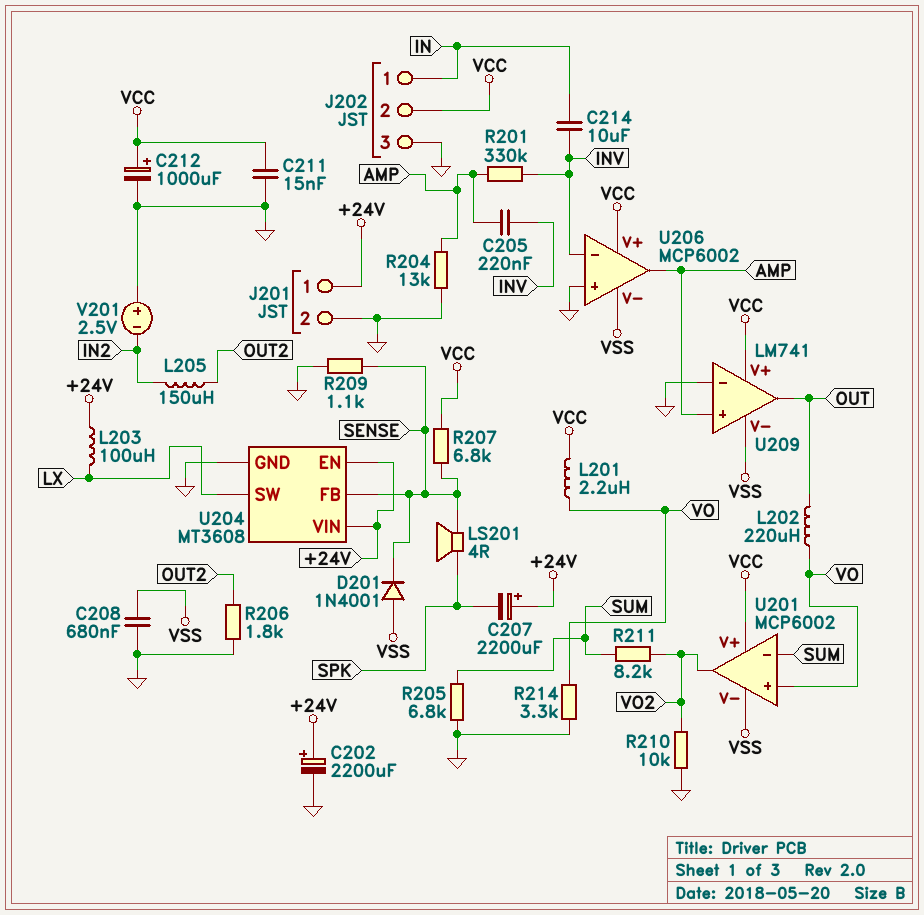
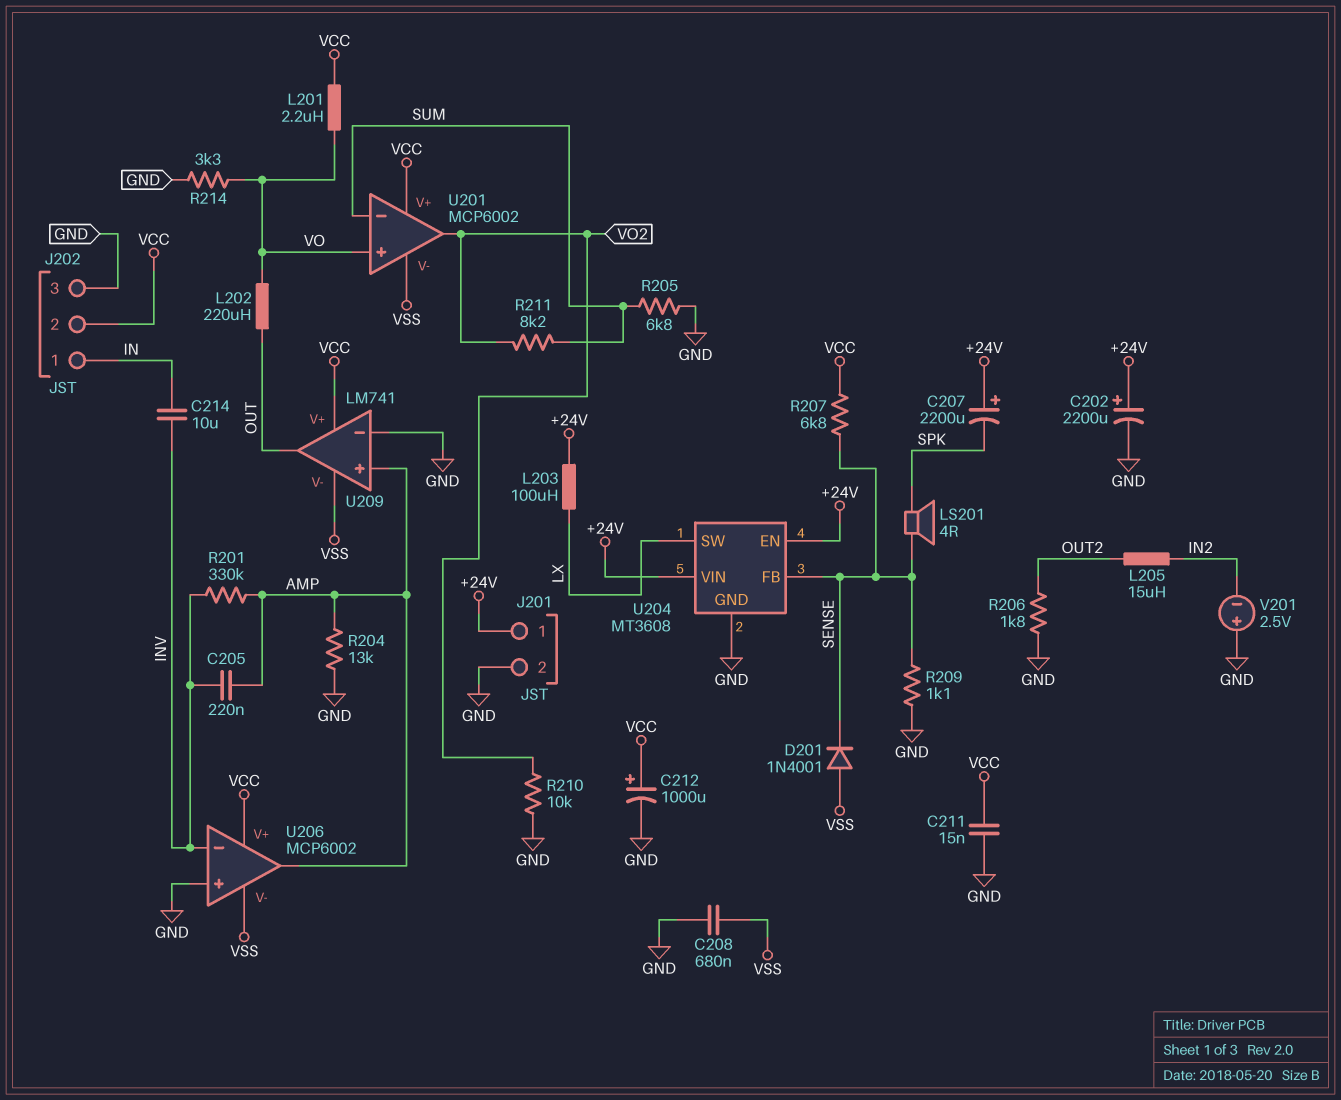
L205: 150uH (IN2, OUT2) -> 15uH (IN2, OUT2)

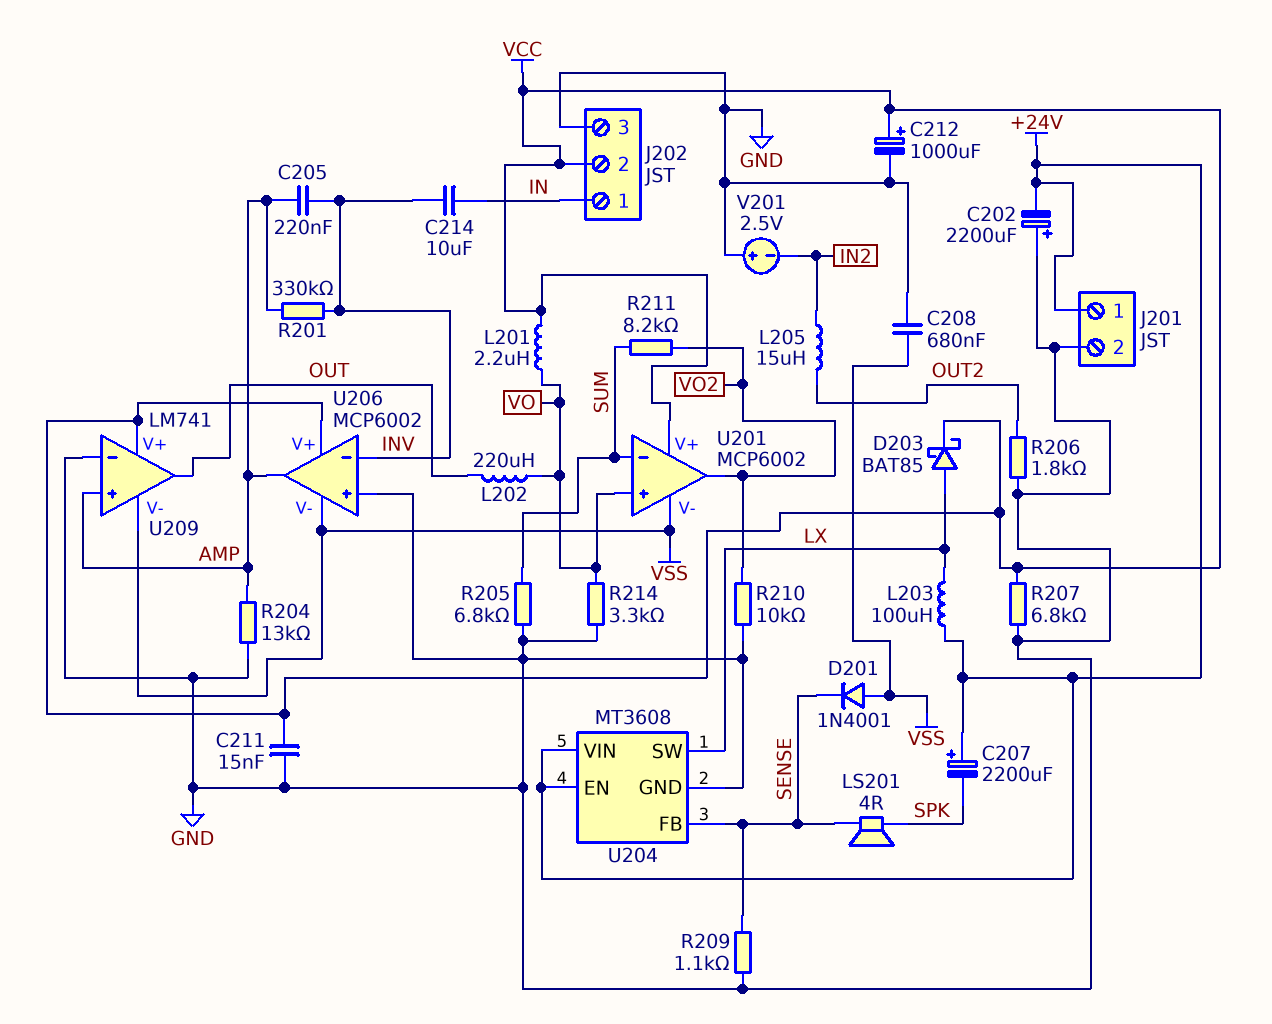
C202: 2200uF (plus +24V, minus GND) -> 2200uF (plus GND, minus +24V)
D203: none -> schottky BAT85 (A LX, K VCC)
R207: 6.8k (SENSE, VCC) -> 6.8k (GND, VCC)

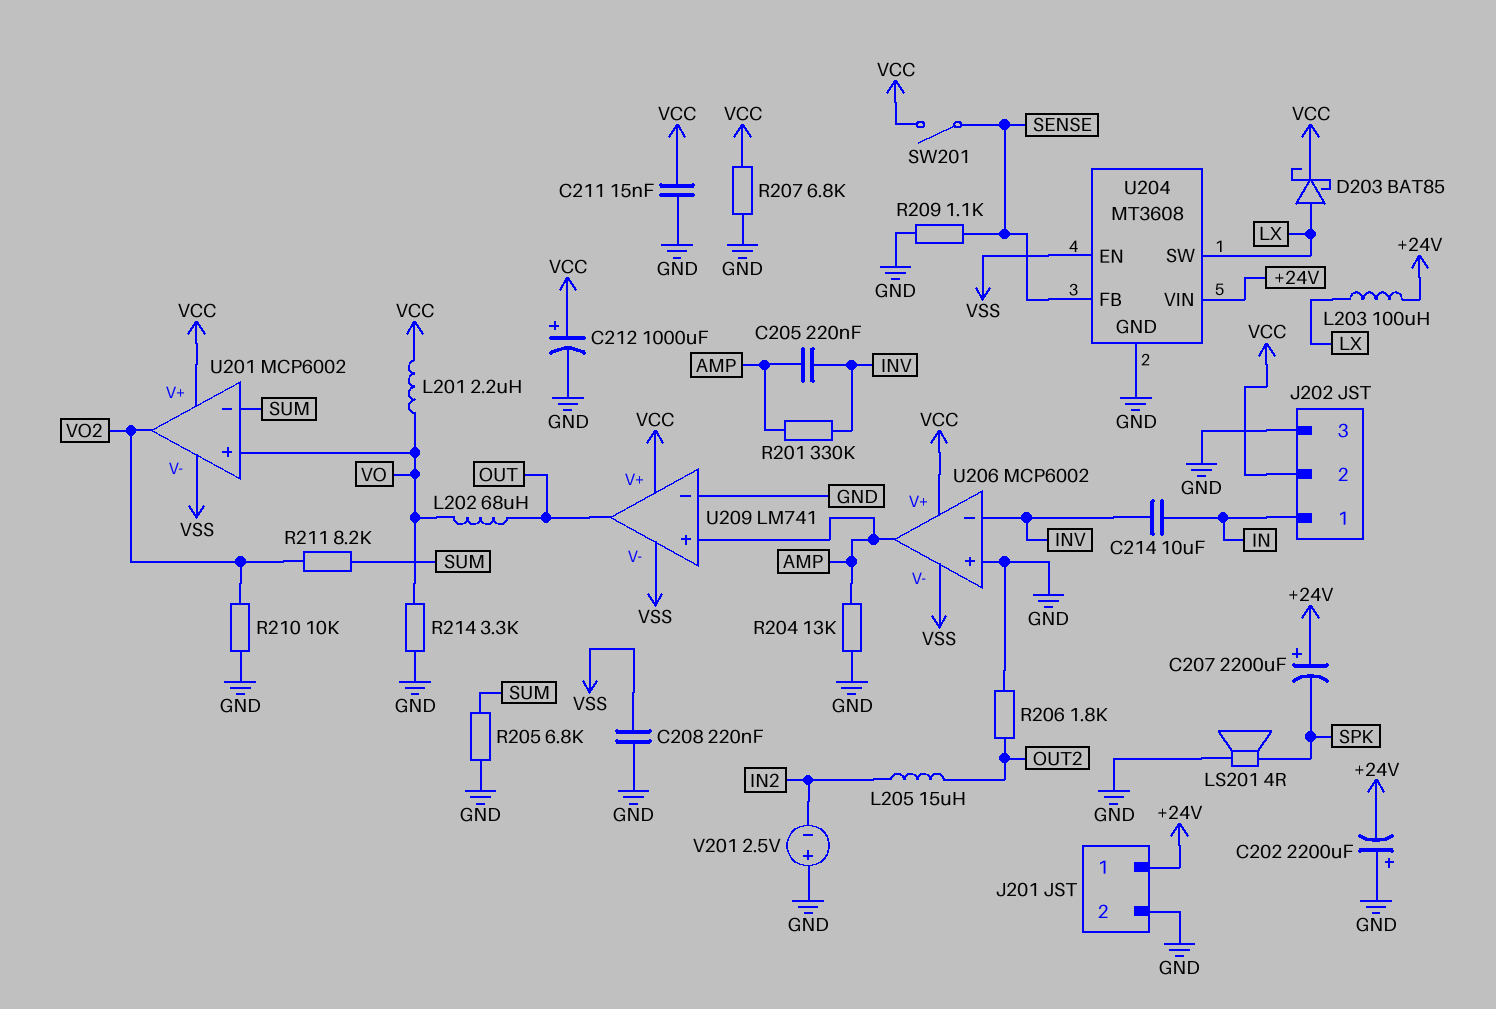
C208: 680nF (GND, VSS) -> 220nF (GND, VSS)
D201: diode 1N4001 (A VSS, K SENSE) -> none
L202: 220uH (OUT, VO) -> 68uH (OUT, VO)
LS201: speaker 4R (SENSE, SPK) -> speaker 4R (GND, SPK)
SW201: none -> switch (SENSE, VCC)
U204 pin EN: +24V -> VSS

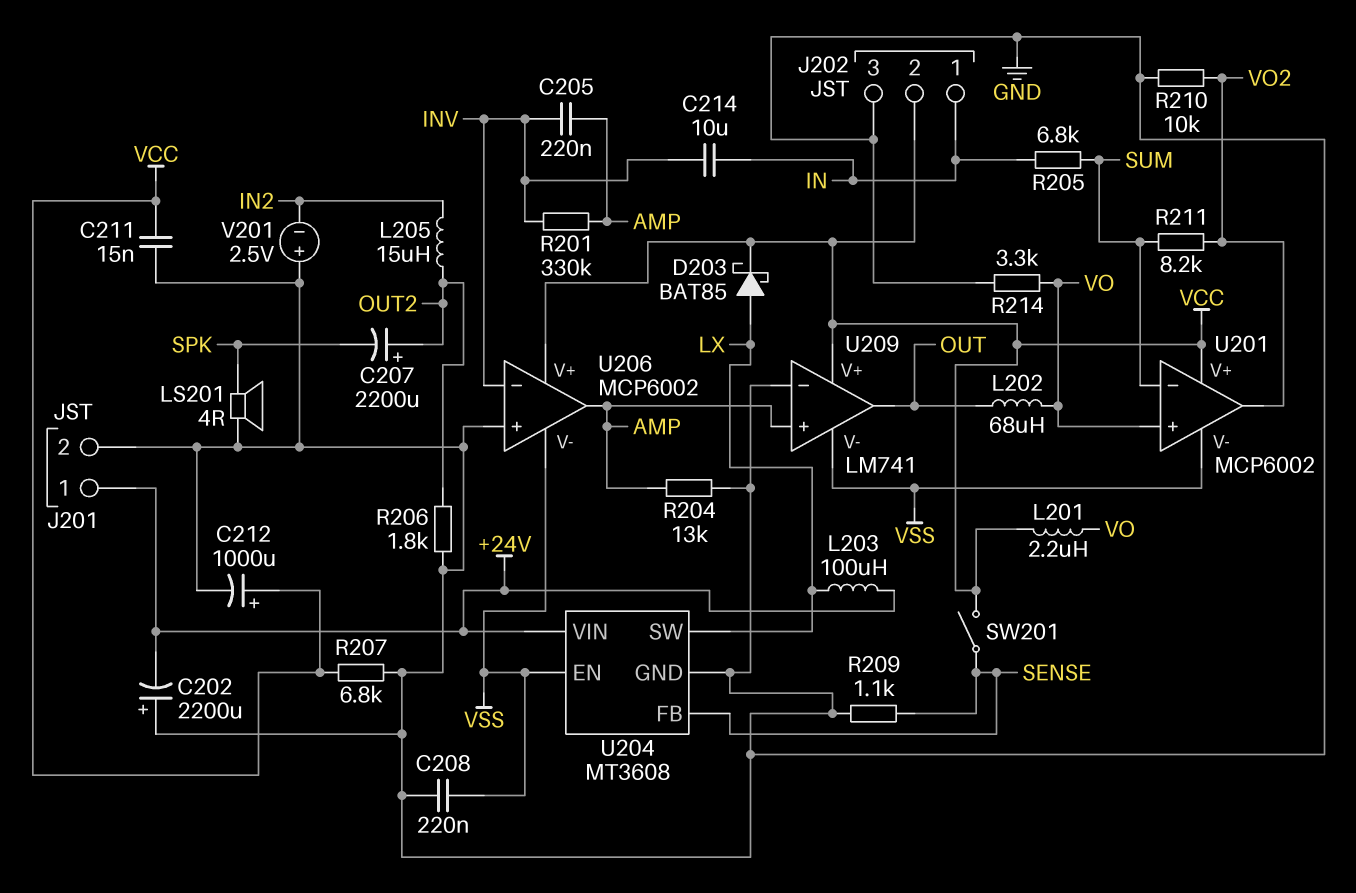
C207: 2200uF (plus +24V, minus SPK) -> 2200uF (plus OUT2, minus SPK)
R205: 6.8k (GND, SUM) -> 6.8k (IN, SUM)

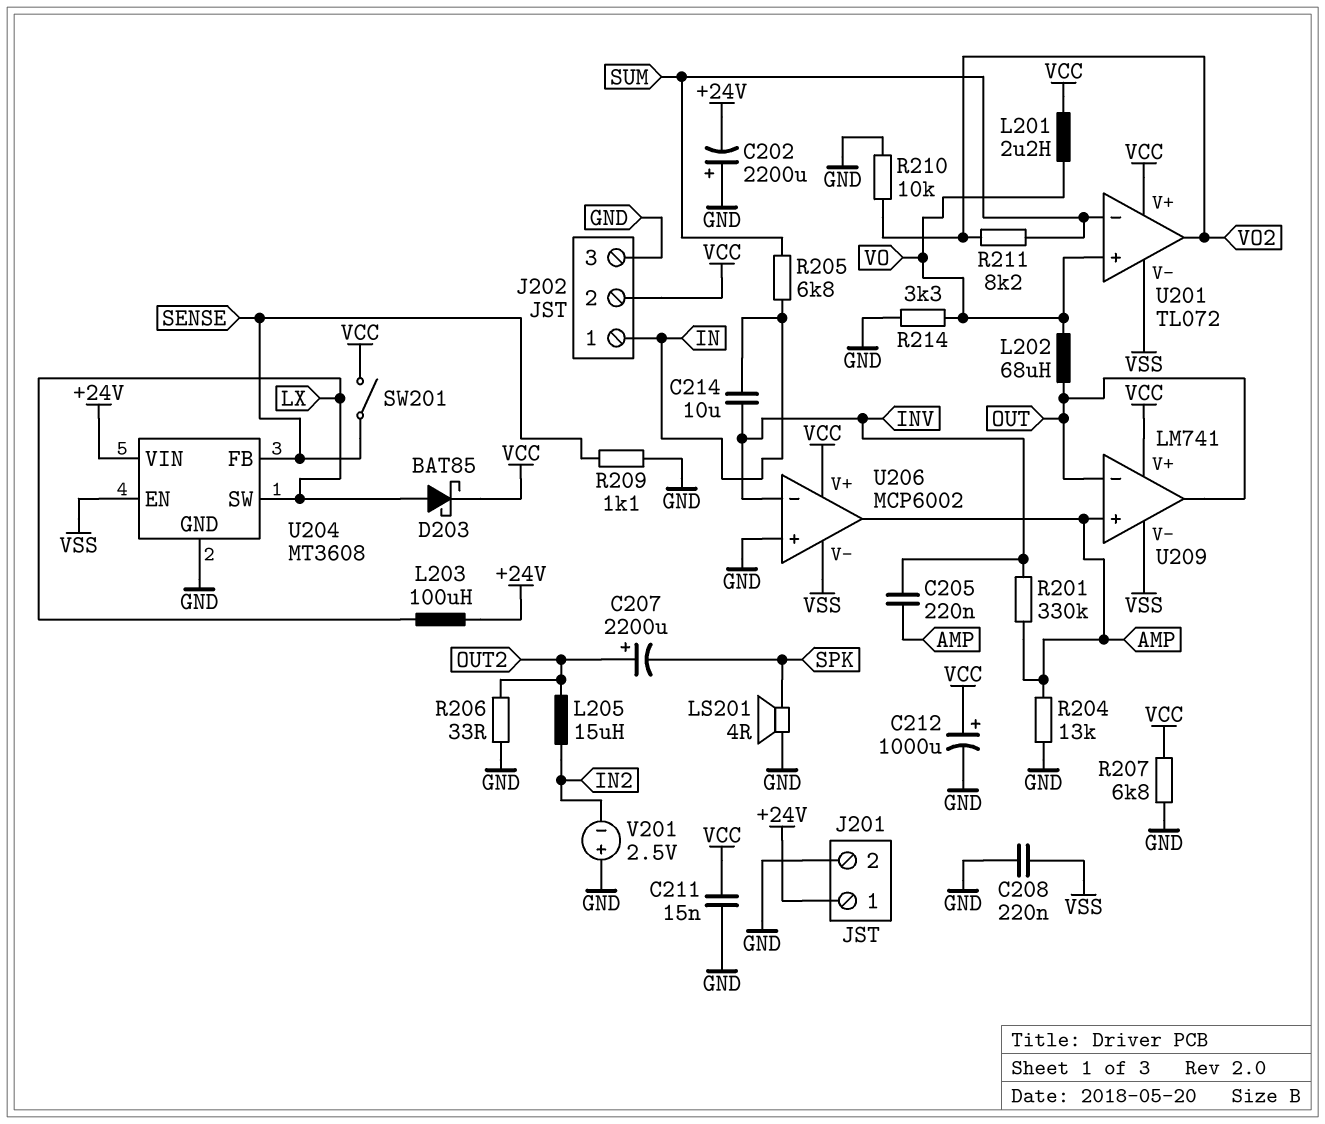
R206: 1.8k (GND, OUT2) -> 33 (GND, OUT2)
U201: MCP6002 -> TL072
U209 pin in-: GND -> OUT

